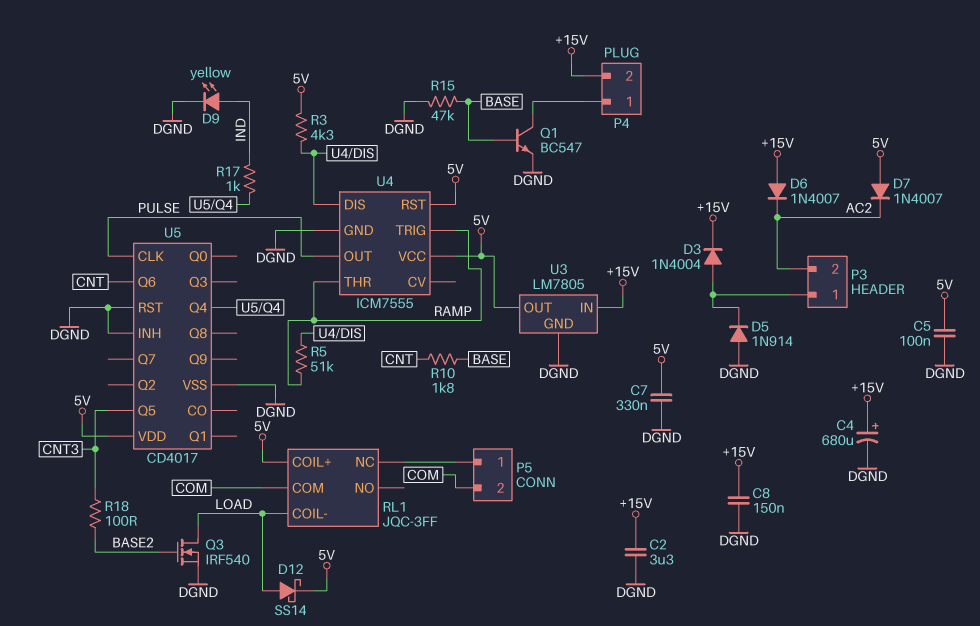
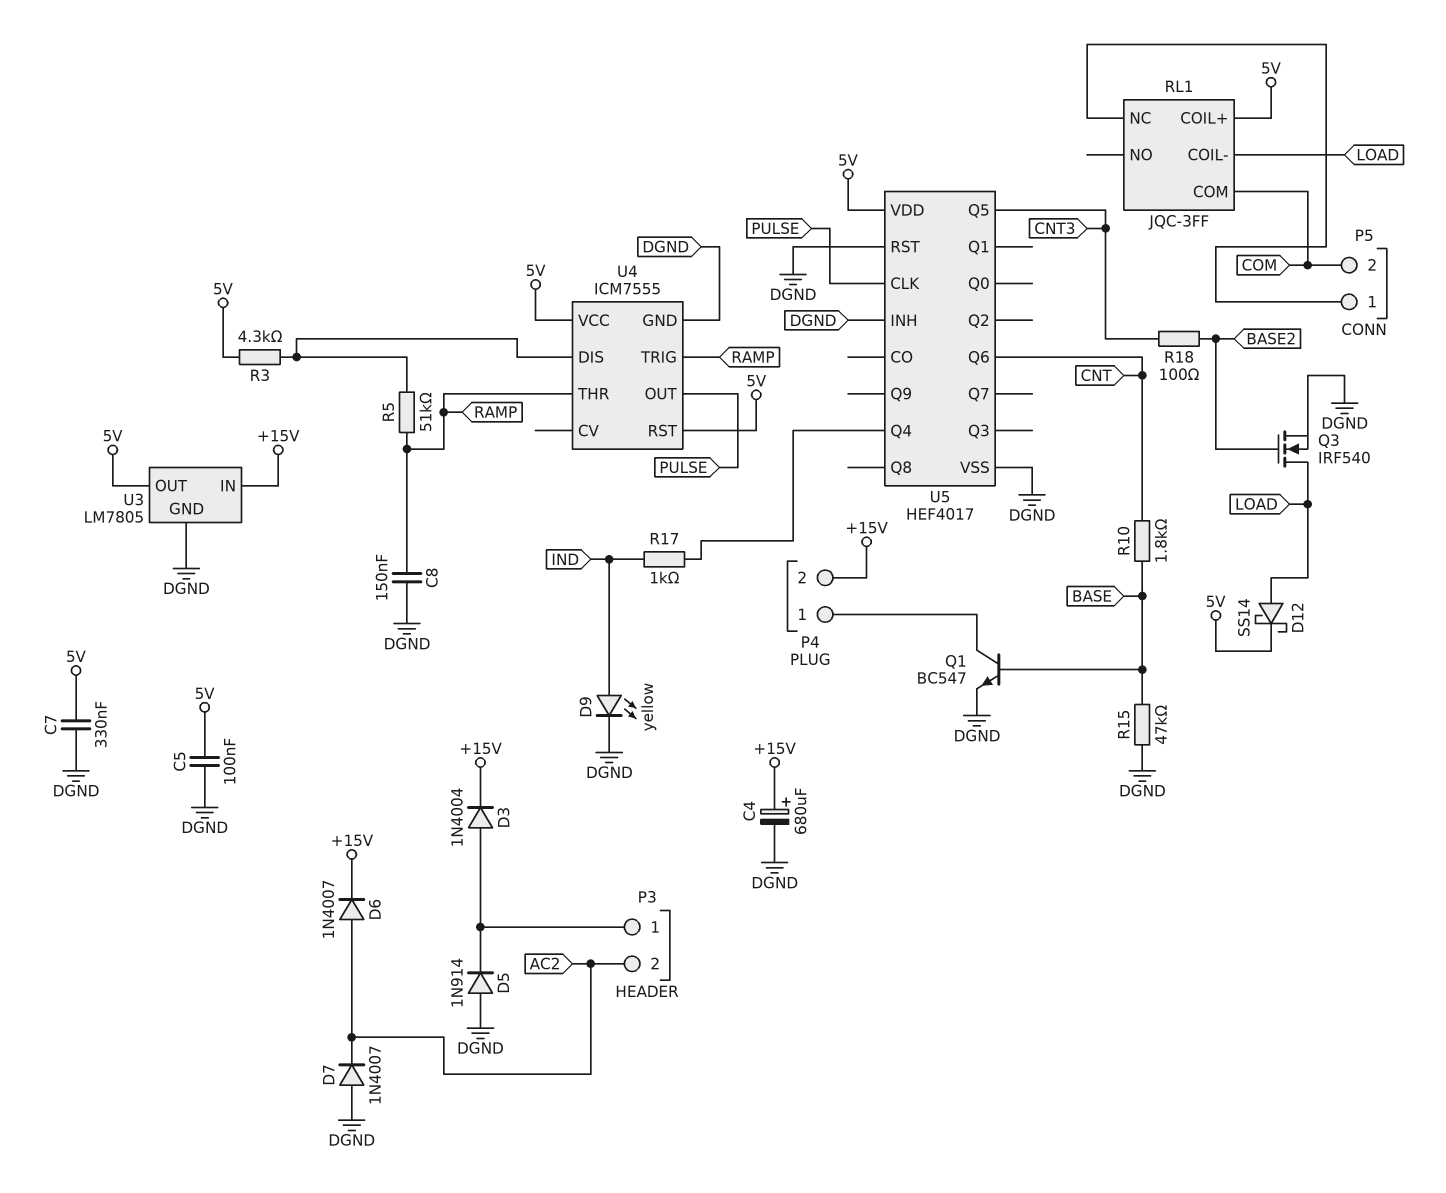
C2: 3.3uF (+15V, DGND) -> none
C8: 150nF (+15V, DGND) -> 150nF (DGND, RAMP)
D6: diode 1N4007 (A +15V, K AC2) -> diode 1N4007 (A AC2, K +15V)
D7: diode 1N4007 (A 5V, K AC2) -> diode 1N4007 (A DGND, K AC2)
U5: CD4017 -> HEF4017

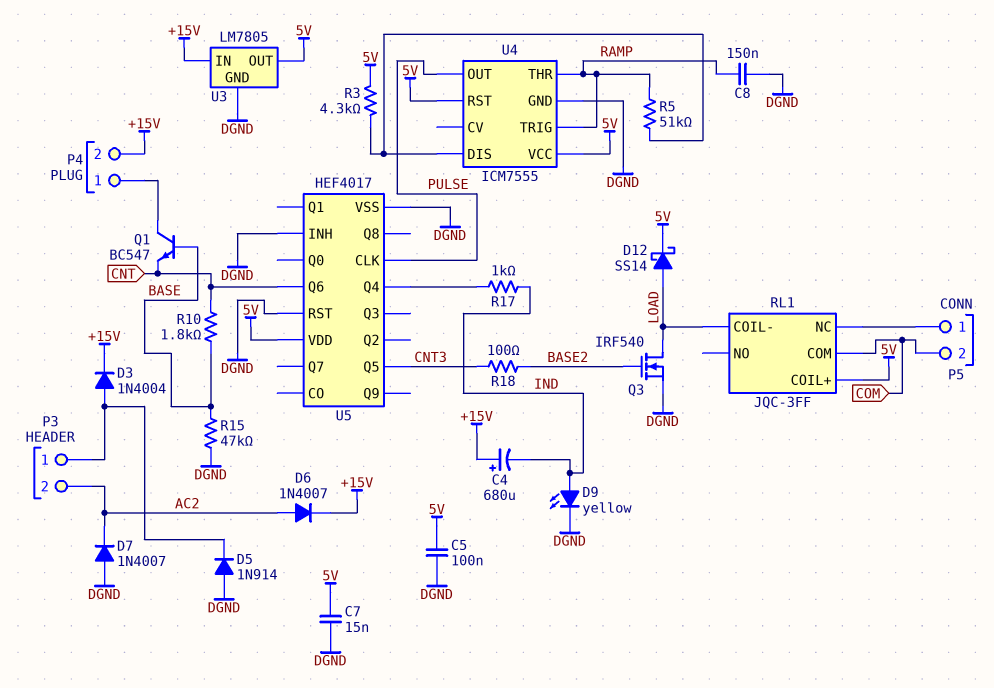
C4: 680uF (plus +15V, minus DGND) -> 680uF (plus +15V, minus IND)
C7: 330nF (5V, DGND) -> 15nF (5V, DGND)
Q1: NPN BC547 (B BASE, C P4/1, E DGND) -> NPN BC547 (B BASE, C P4/1, E CNT)

